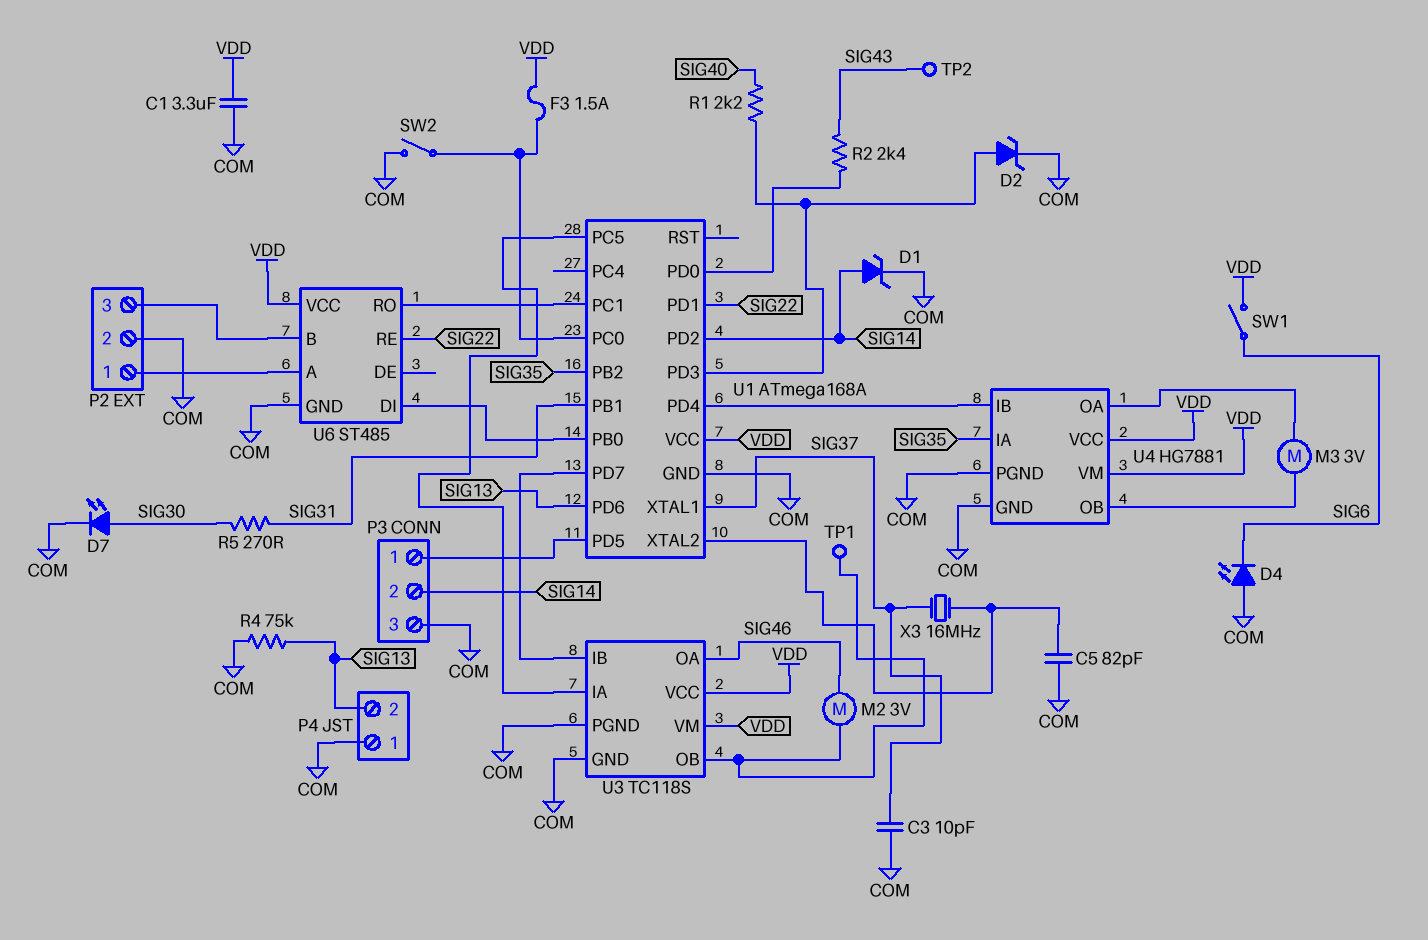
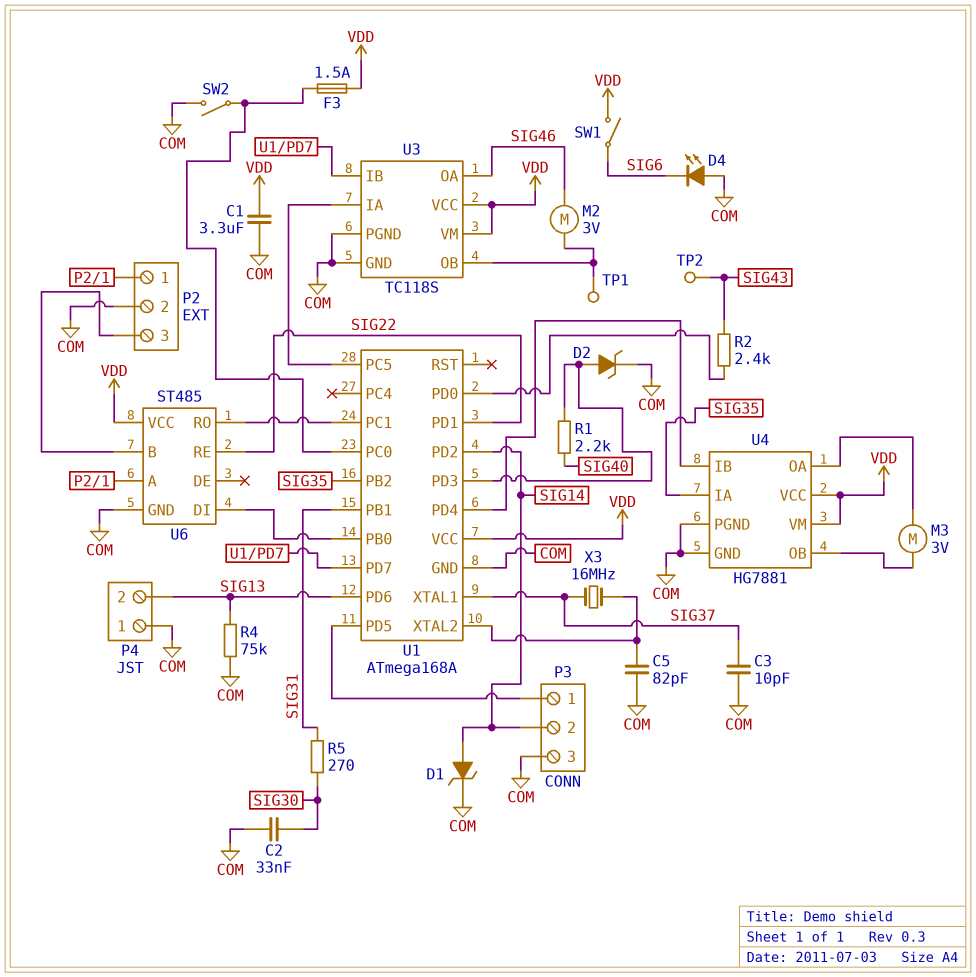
C2: none -> 33nF (COM, SIG30)
D7: LED (A SIG30, K COM) -> none

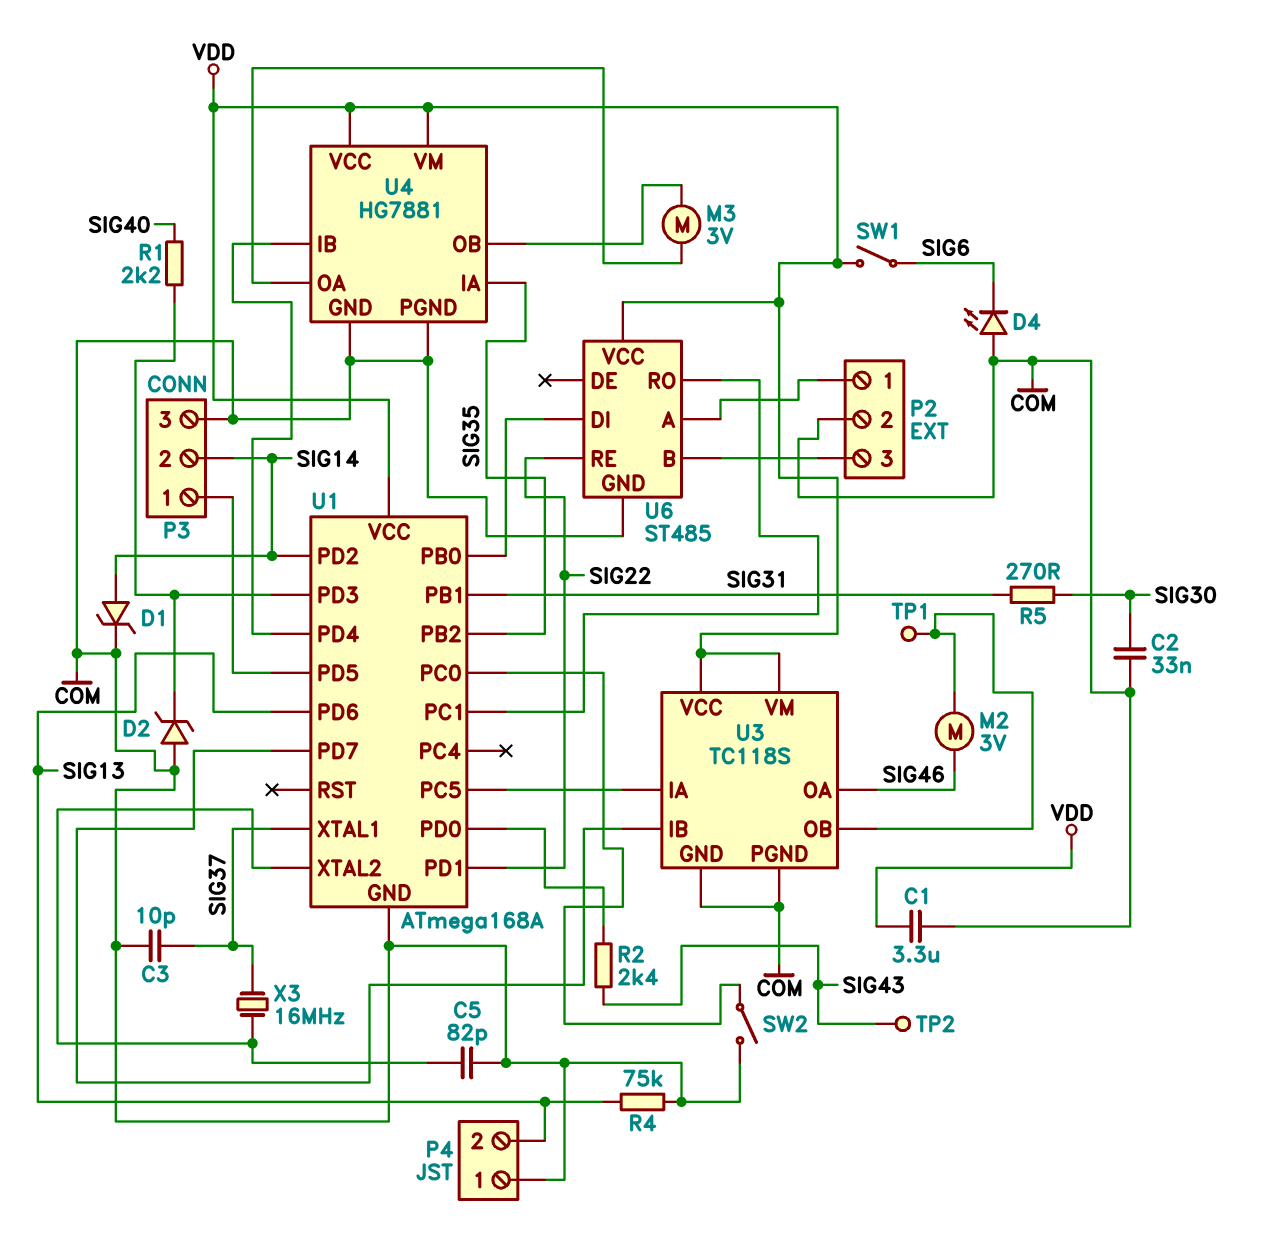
D2: zener (A U1/PD3, K COM) -> zener (A COM, K U1/PD3)
F3: 1.5A (U1/PC0, VDD) -> none

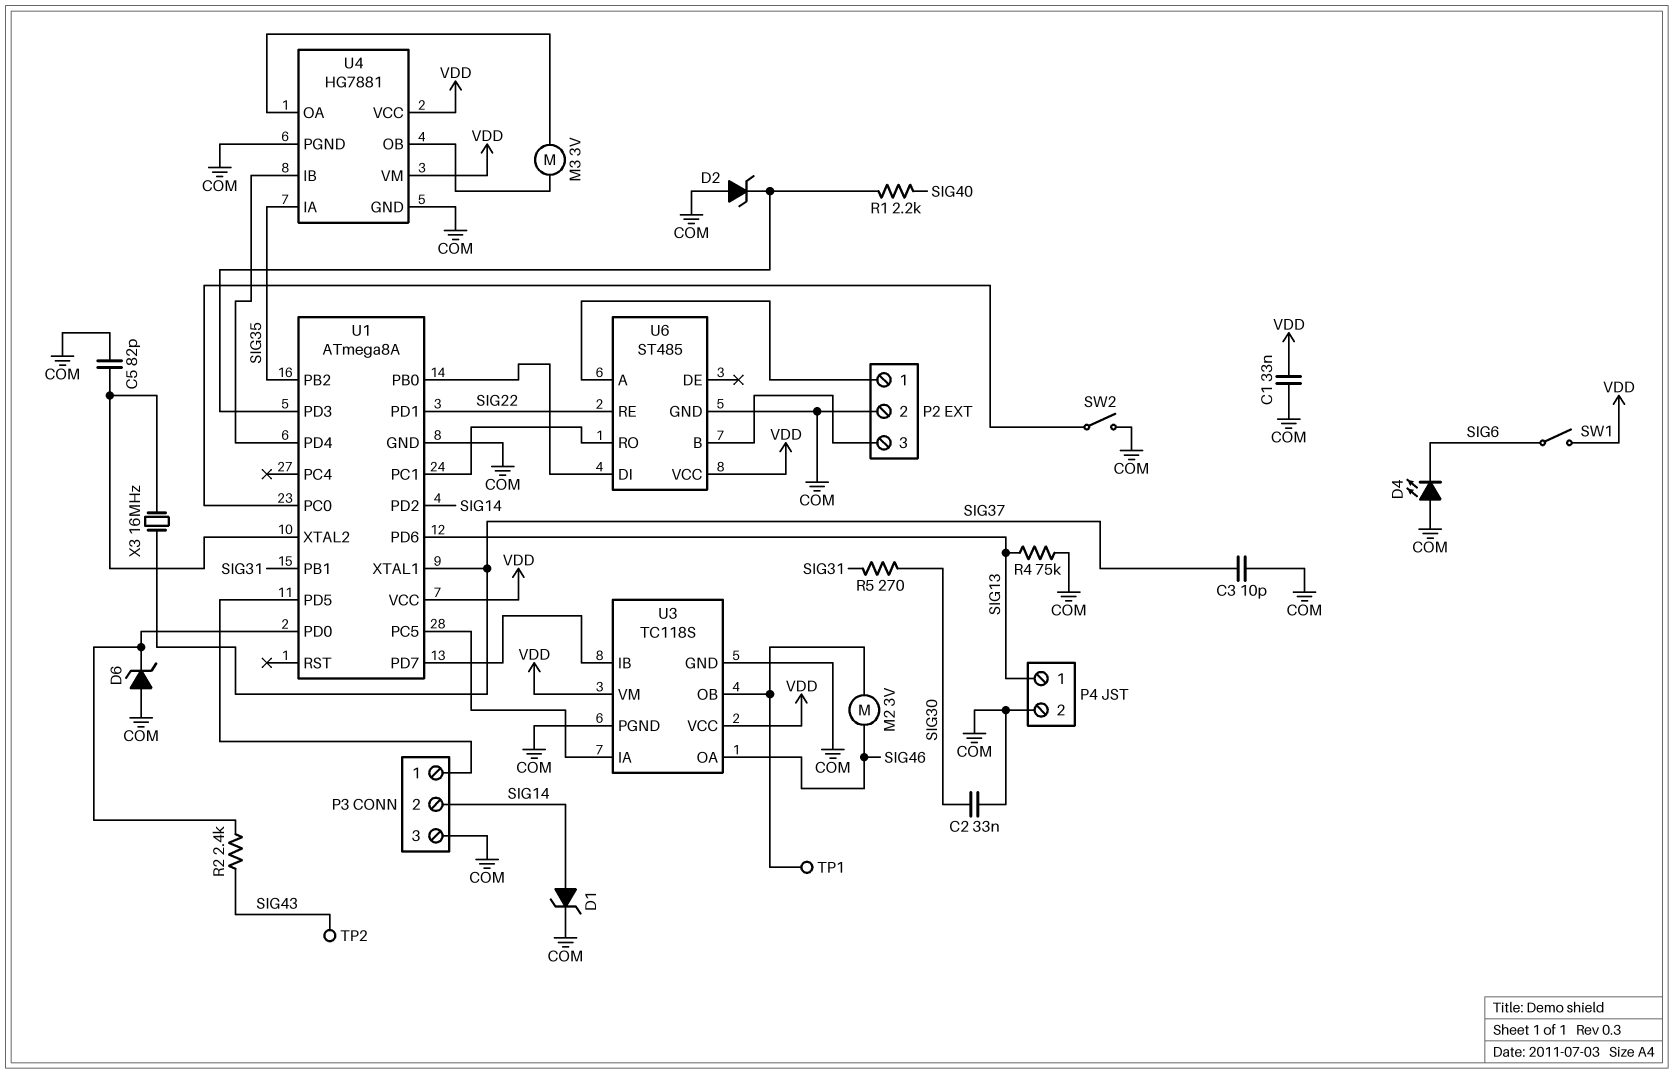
C1: 3.3uF (COM, VDD) -> 33nF (COM, VDD)
D6: none -> zener (A COM, K U1/PD0)
P4 pin 1: COM -> SIG13
P4 pin 2: SIG13 -> COM
U1: ATmega168A -> ATmega8A

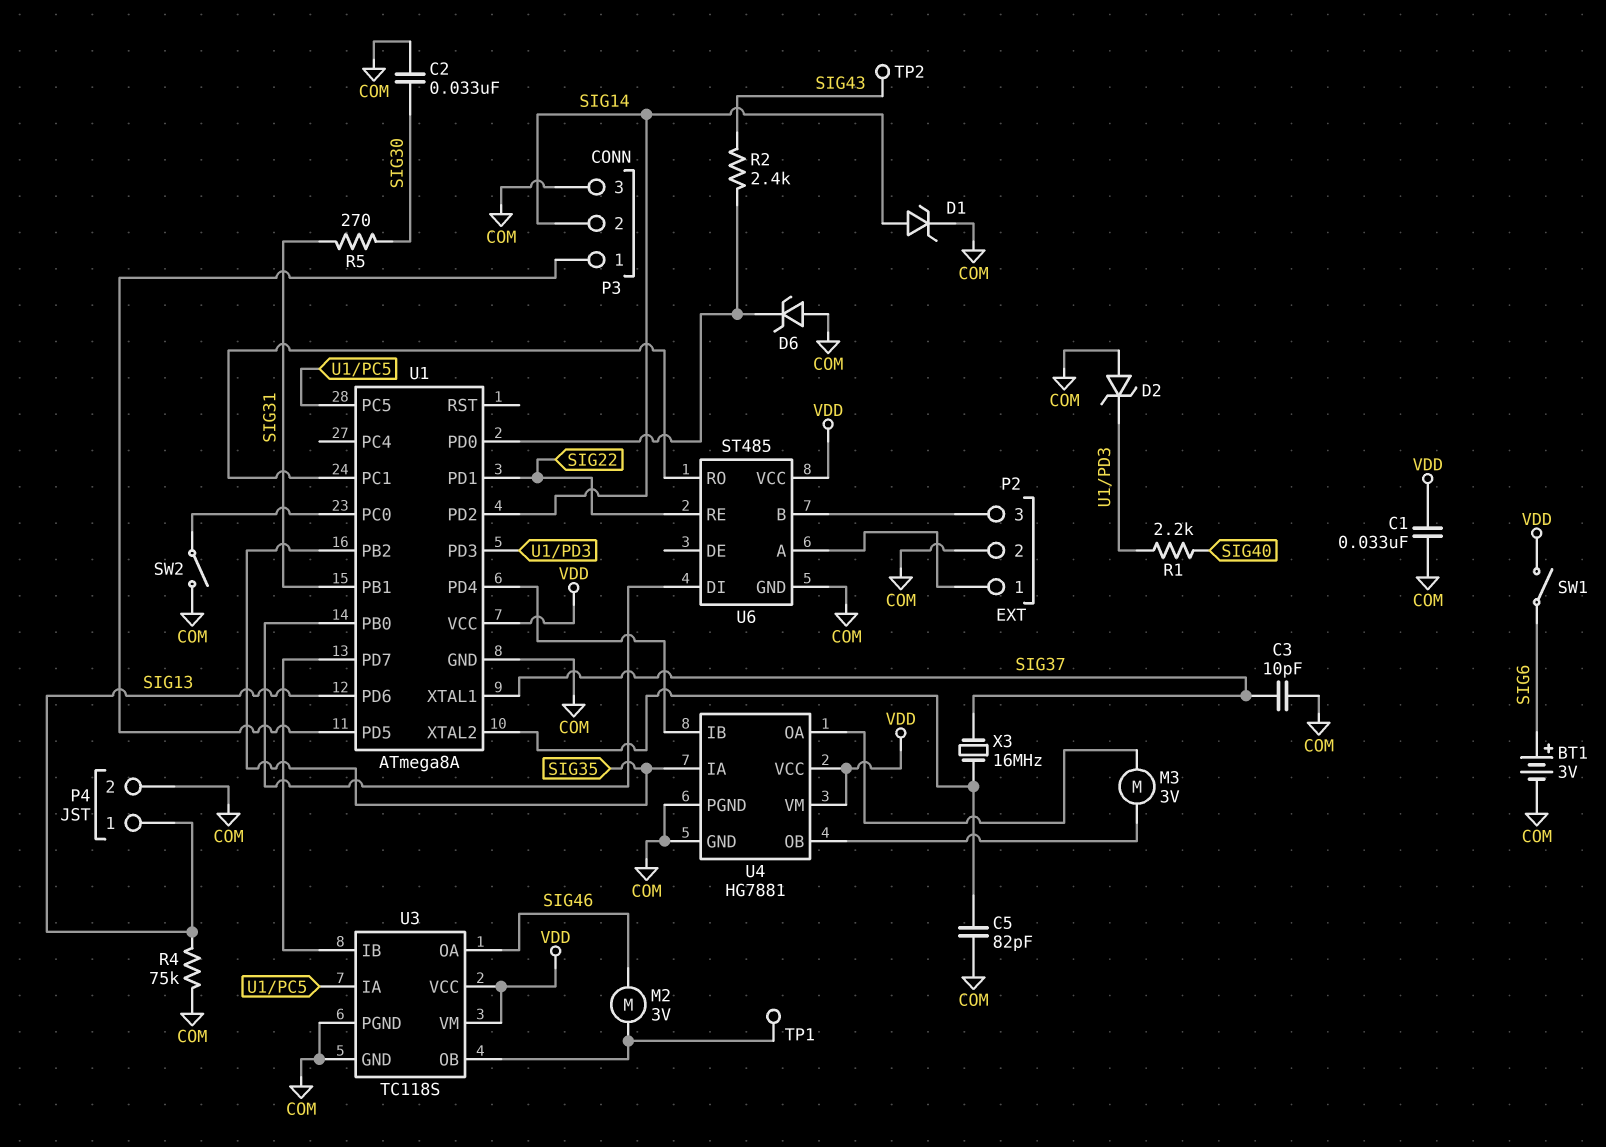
BT1: none -> 3V (plus SIG6, minus COM)
D4: LED (A COM, K SIG6) -> none

